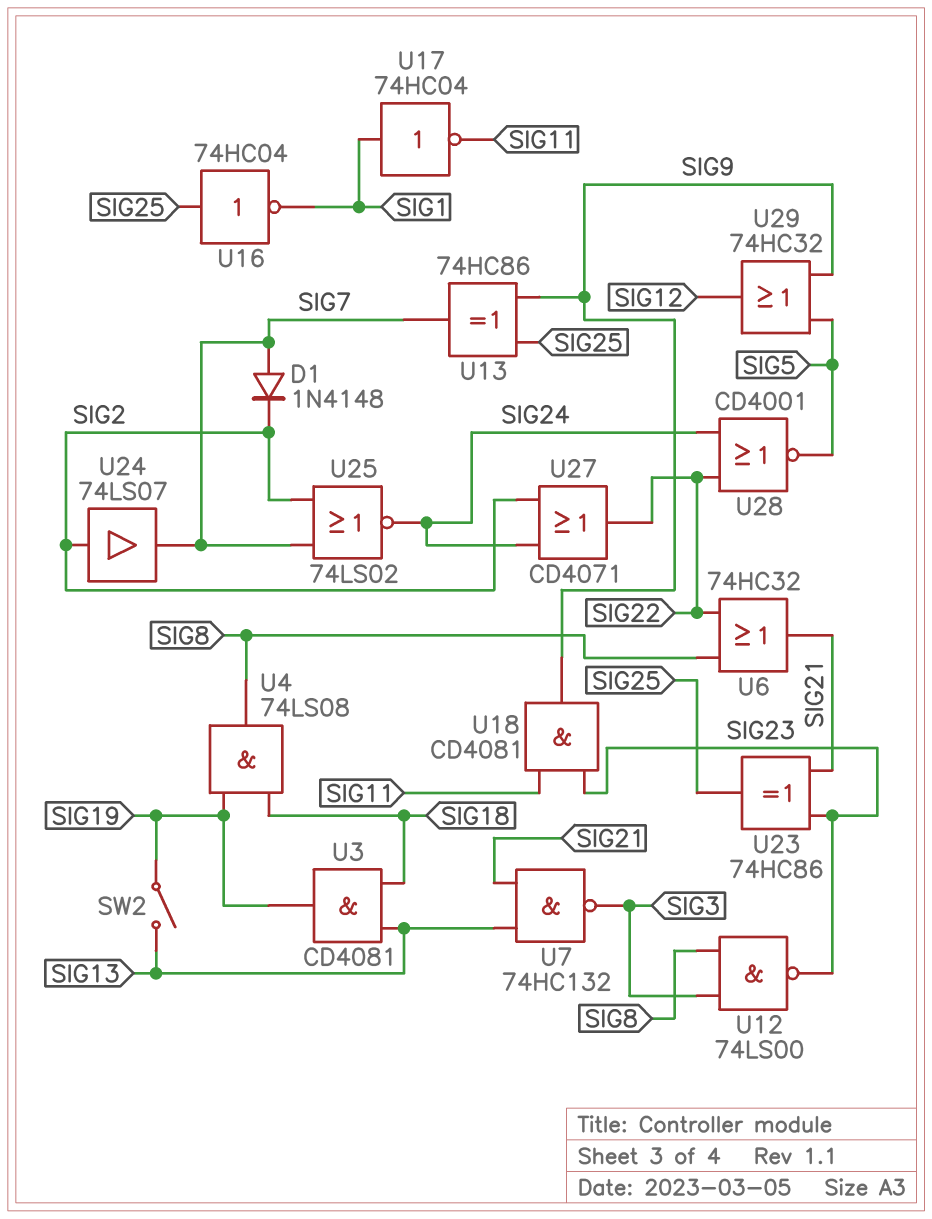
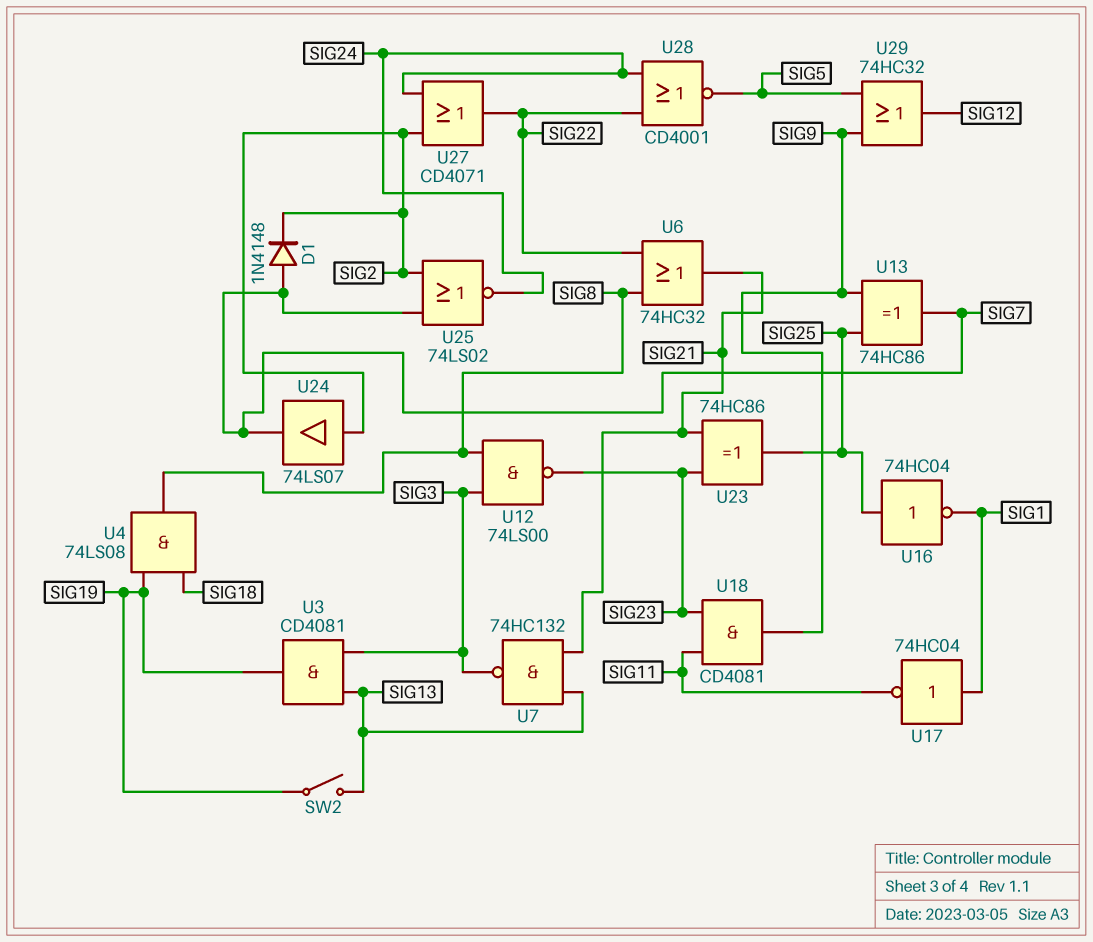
U3: AND CD4081 (in SIG13, in SIG18, out SIG19) -> AND CD4081 (in SIG3, in SIG13, out SIG19)

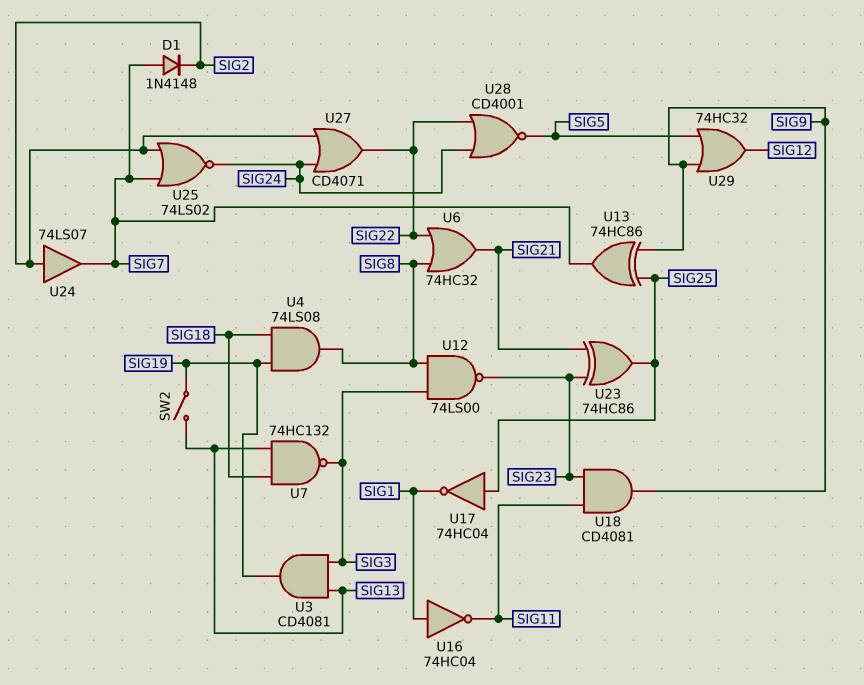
U7: NAND 74HC132 (in SIG13, in SIG21, out SIG3) -> NAND 74HC132 (in SIG13, in SIG18, out SIG3)
U16: NOT 74HC04 (in SIG25, out SIG1) -> NOT 74HC04 (in SIG1, out SIG11)
U17: NOT 74HC04 (in SIG1, out SIG11) -> NOT 74HC04 (in SIG25, out SIG1)

